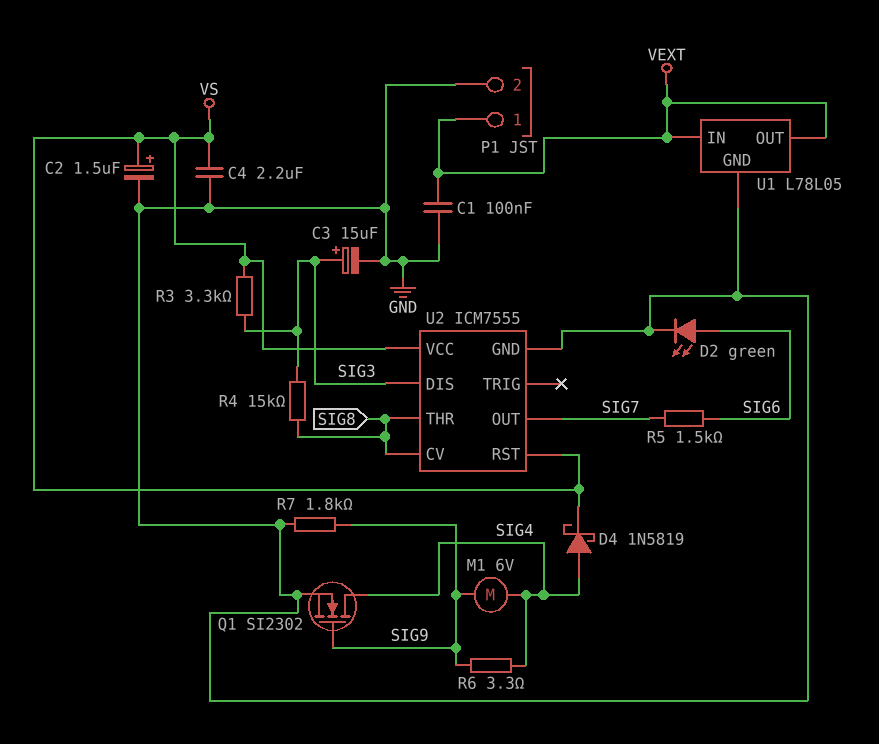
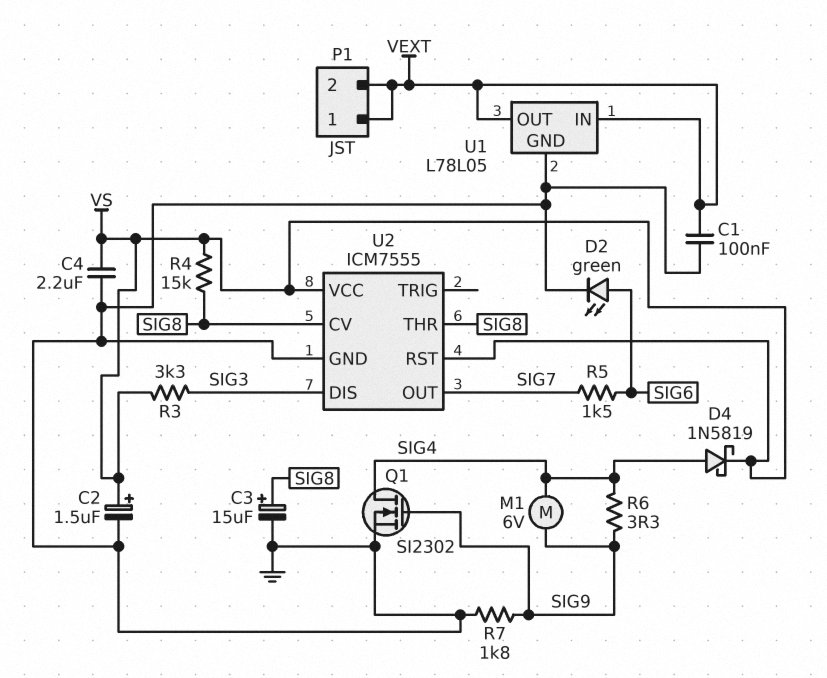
C3: 15uF (plus SIG3, minus GND) -> 15uF (plus SIG8, minus GND)
P1 pin 2: GND -> VEXT
R4: 15k (SIG3, SIG8) -> 15k (SIG8, VS)

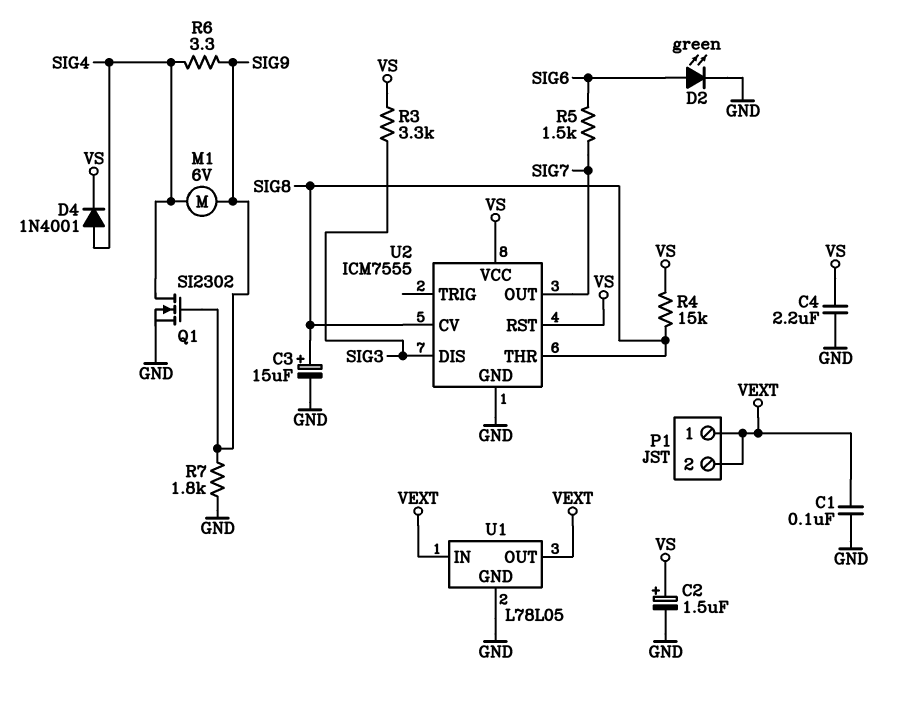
D4: schottky 1N5819 (A SIG4, K VS) -> diode 1N4001 (A SIG4, K VS)

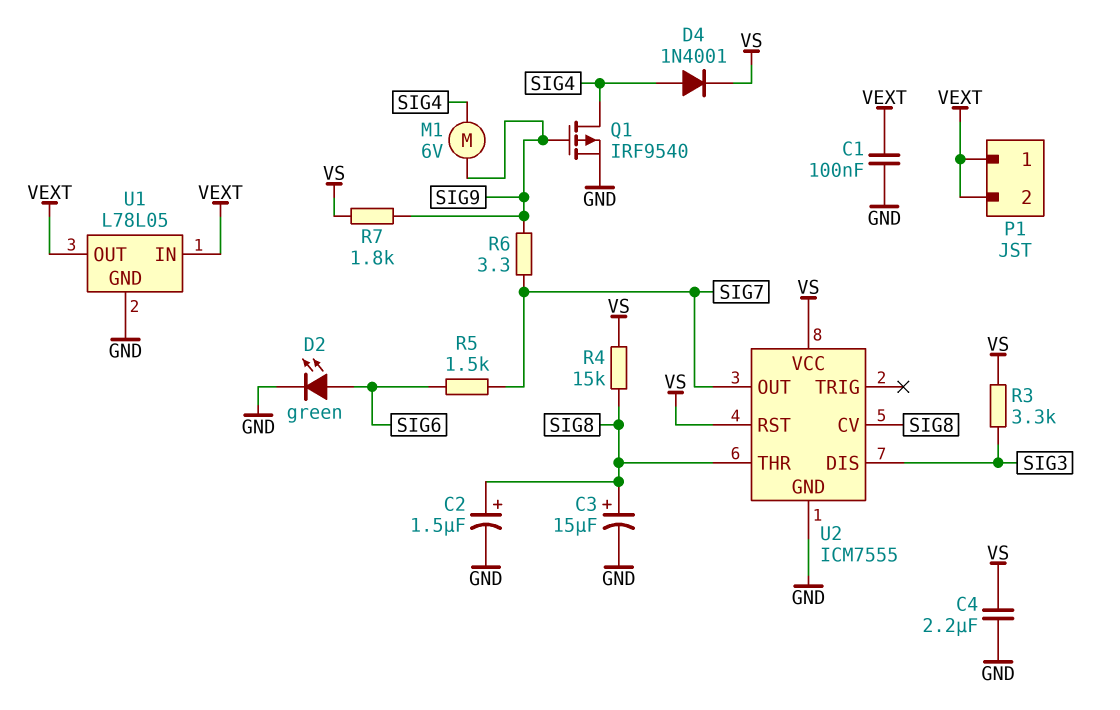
C2: 1.5uF (plus VS, minus GND) -> 1.5uF (plus SIG8, minus GND)
Q1: NMOS SI2302 (G SIG9, D SIG4, S GND) -> PMOS IRF9540 (G SIG9, D SIG4, S GND)
R6: 3.3 (SIG4, SIG9) -> 3.3 (SIG7, SIG9)
R7: 1.8k (GND, SIG9) -> 1.8k (SIG9, VS)

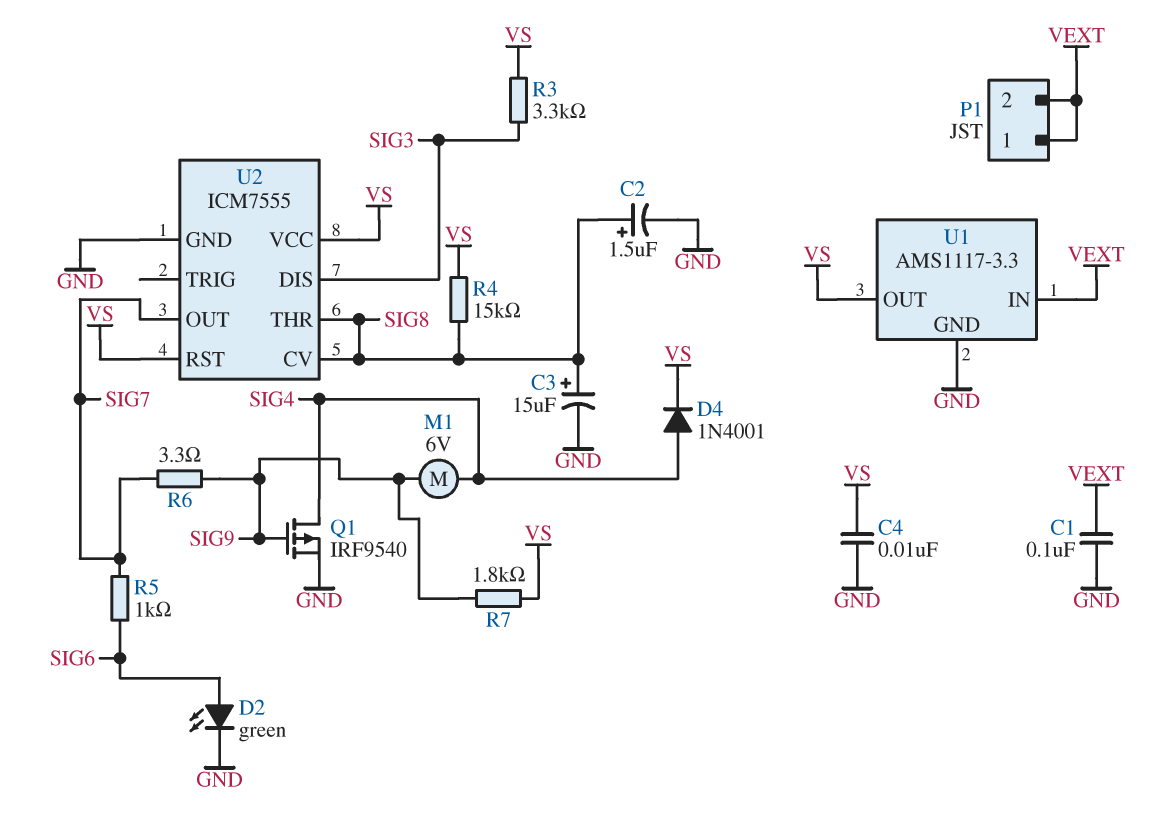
C4: 2.2uF (GND, VS) -> 10nF (GND, VS)
R5: 1.5k (SIG6, SIG7) -> 1k (SIG6, SIG7)
U1: L78L05 -> AMS1117-3.3
U1 pin OUT: VEXT -> VS

